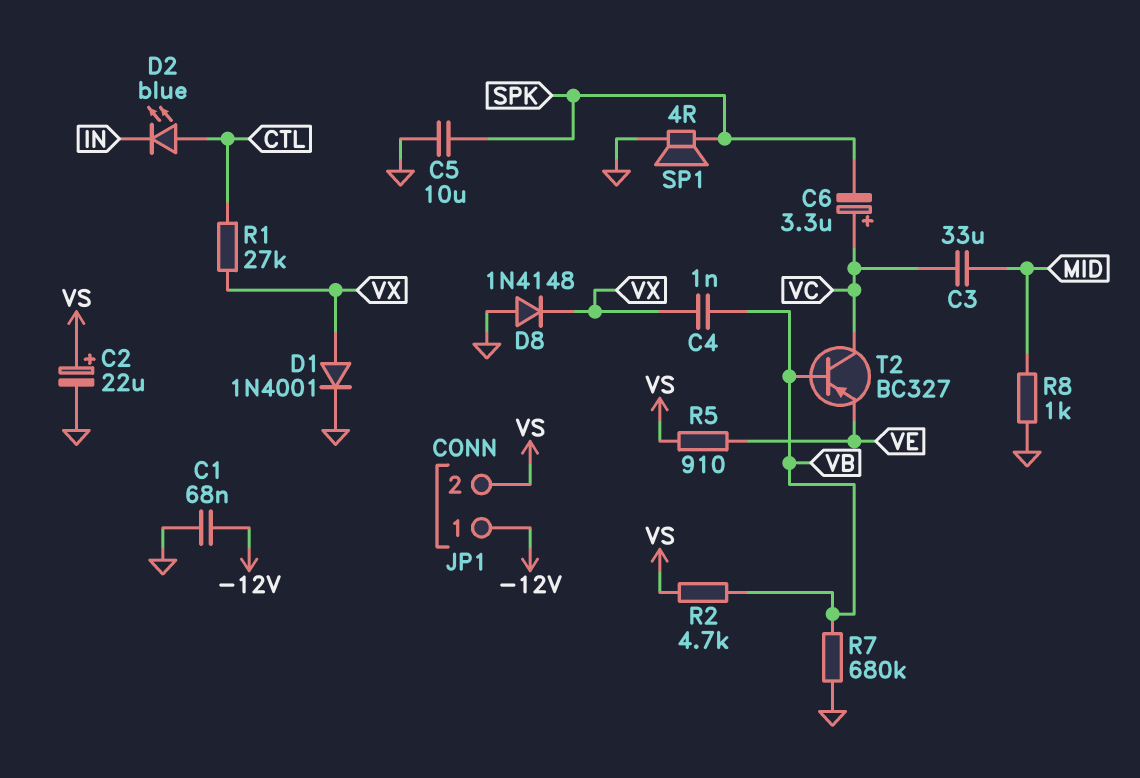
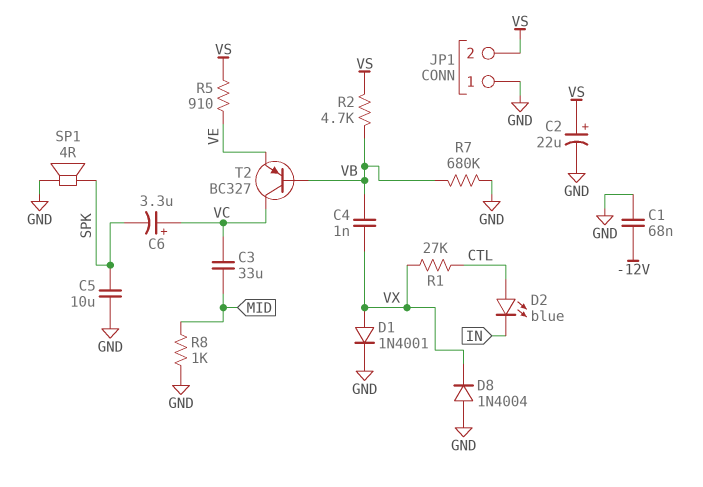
D8: diode 1N4148 (A GND, K VX) -> diode 1N4004 (A GND, K VX)
JP1 pin 1: -12V -> GND

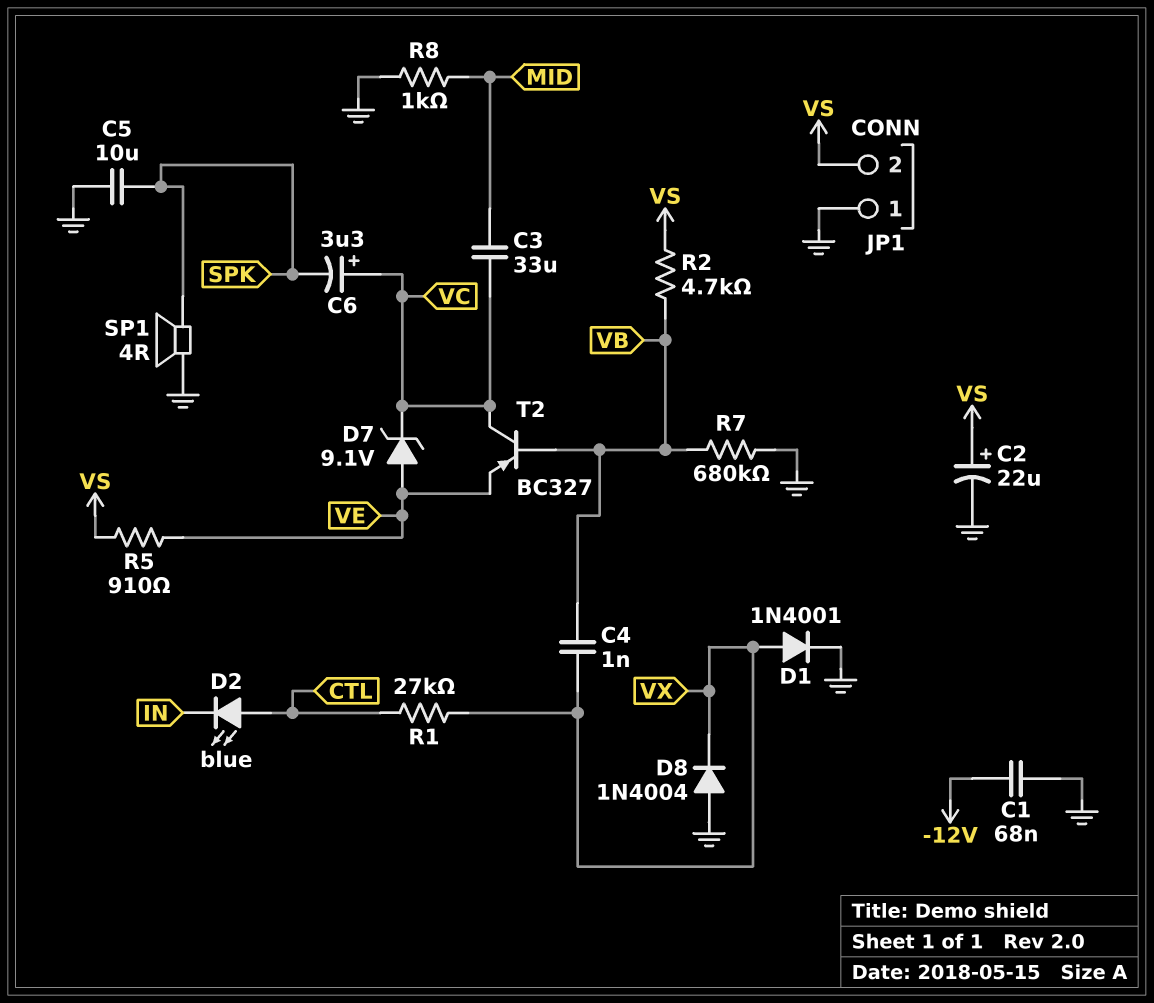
D7: none -> zener 9.1V (A VE, K VC)

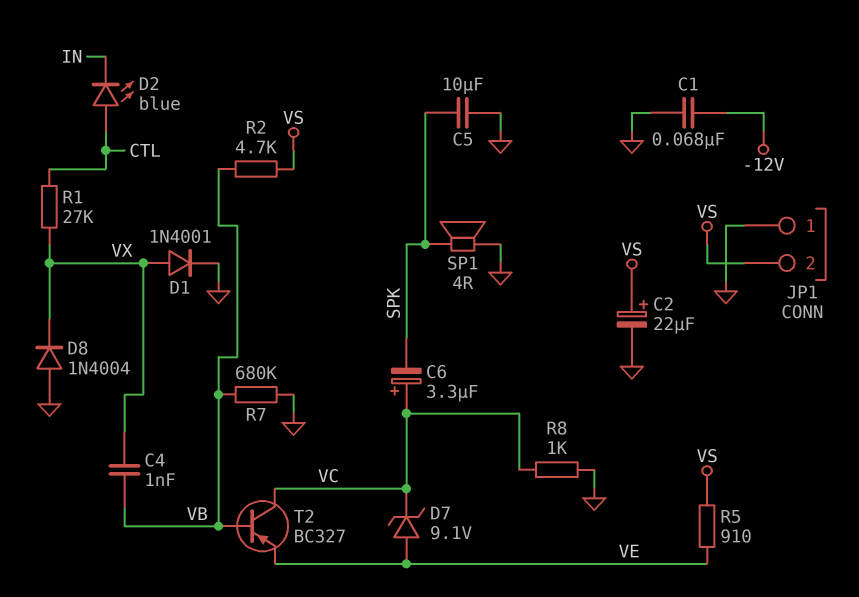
C3: 33uF (MID, VC) -> none
R8: 1k (GND, MID) -> 1k (GND, VC)

